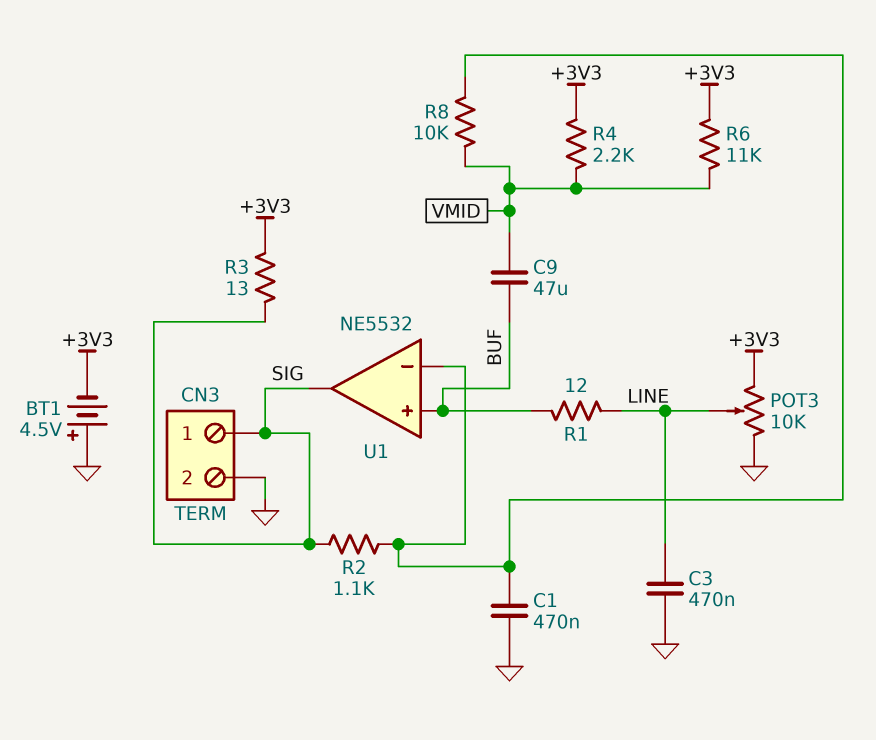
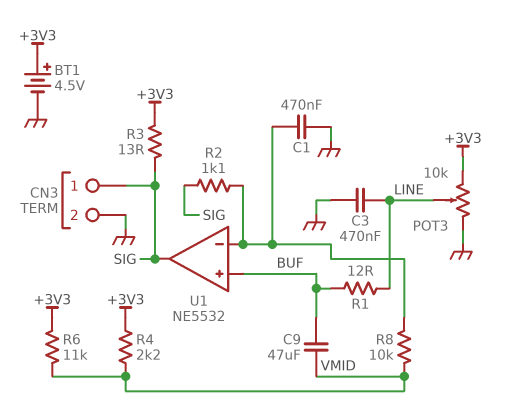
BT1: 4.5V (plus GND, minus +3V3) -> 4.5V (plus +3V3, minus GND)

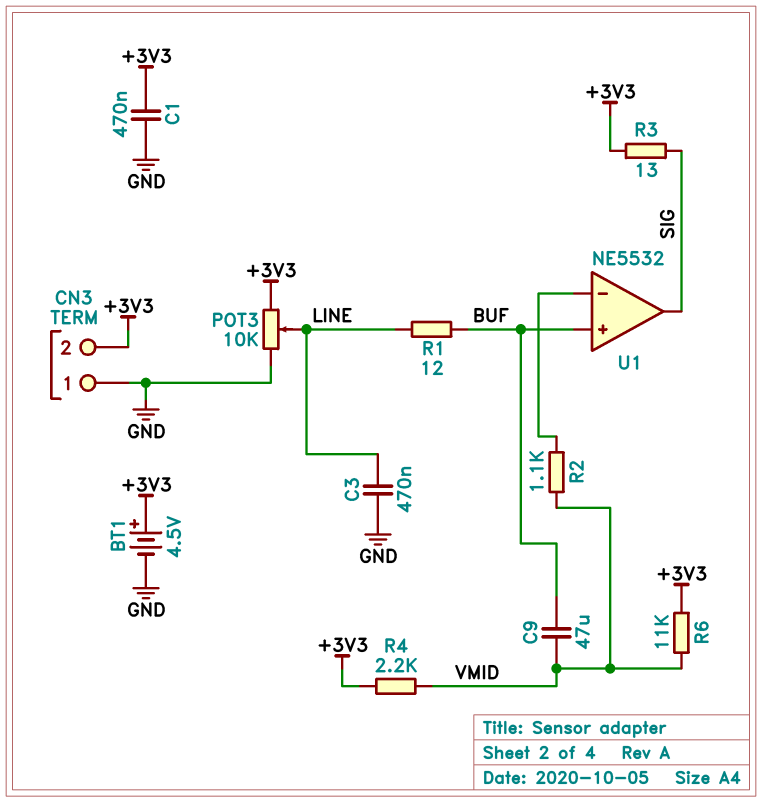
C1: 470nF (GND, U1/in-) -> 470nF (+3V3, GND)
CN3 pin 1: SIG -> GND
CN3 pin 2: GND -> +3V3
R2: 1.1k (SIG, U1/in-) -> 1.1k (U1/in-, VMID)
R8: 10k (U1/in-, VMID) -> none

